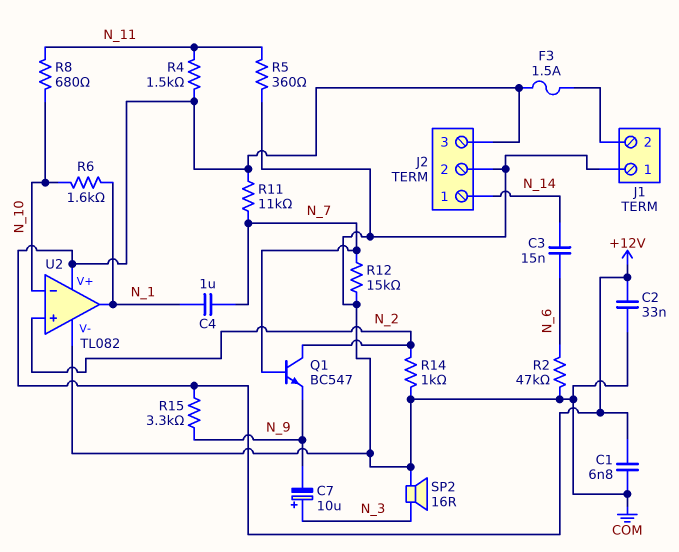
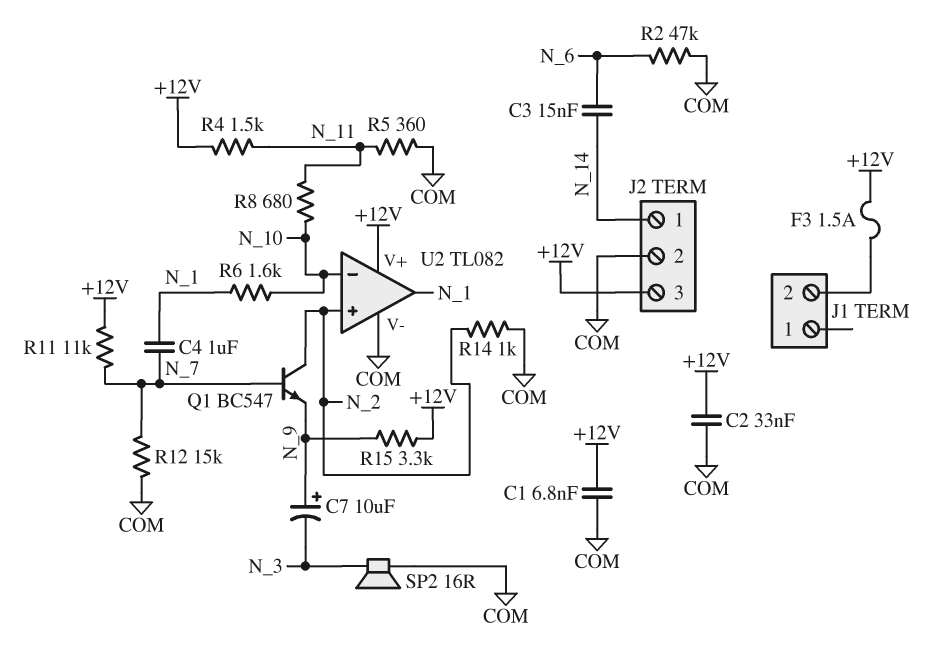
C7: 10uF (plus N_3, minus N_9) -> 10uF (plus N_9, minus N_3)
J1 pin 1: COM -> none

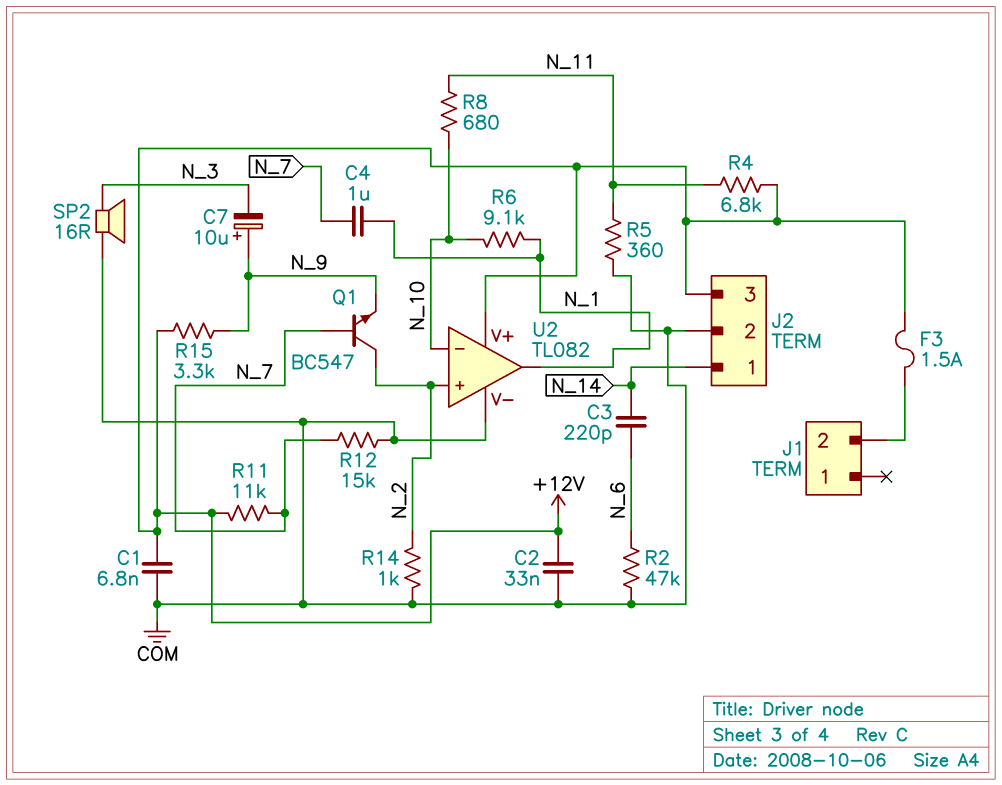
C3: 15nF (N_6, N_14) -> 220pF (N_6, N_14)
R4: 1.5k (+12V, N_11) -> 6.8k (+12V, N_11)
R6: 1.6k (N_1, N_10) -> 9.1k (N_1, N_10)

